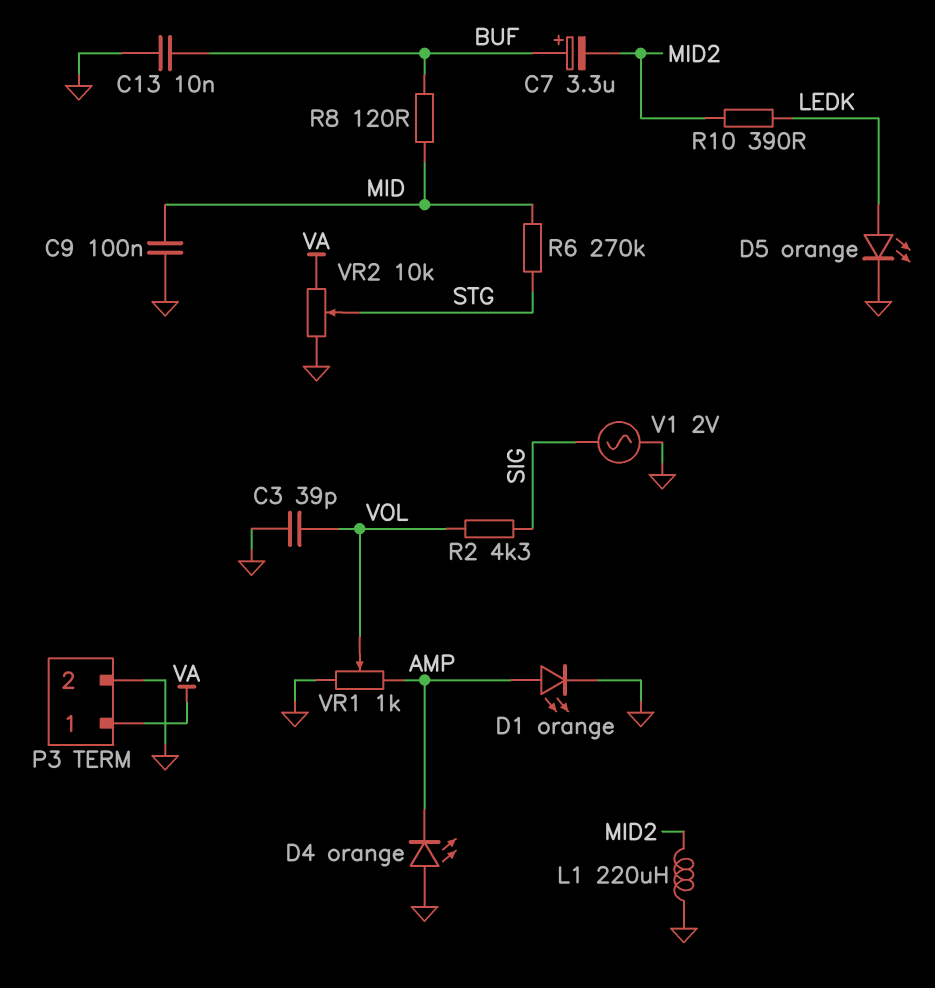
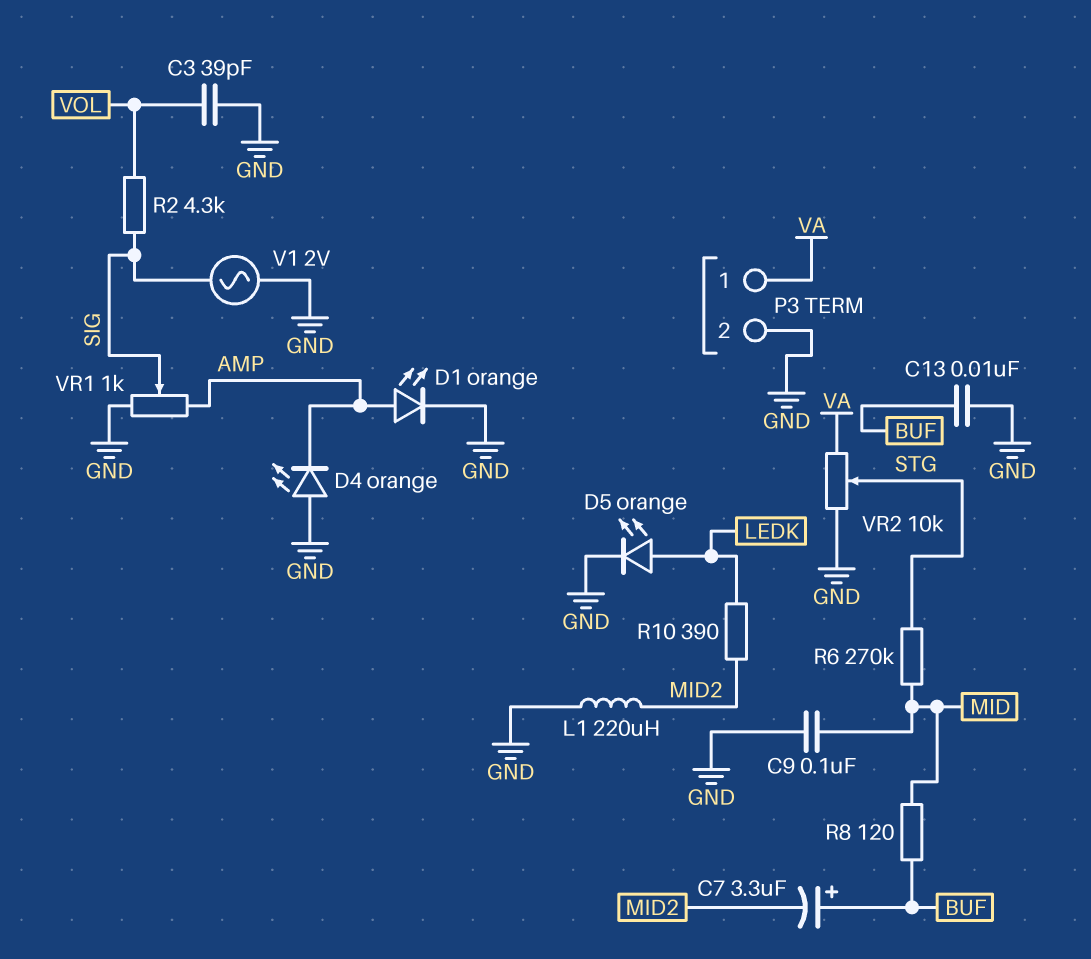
VR1: 1k (AMP, GND, wiper VOL) -> 1k (AMP, GND, wiper SIG)

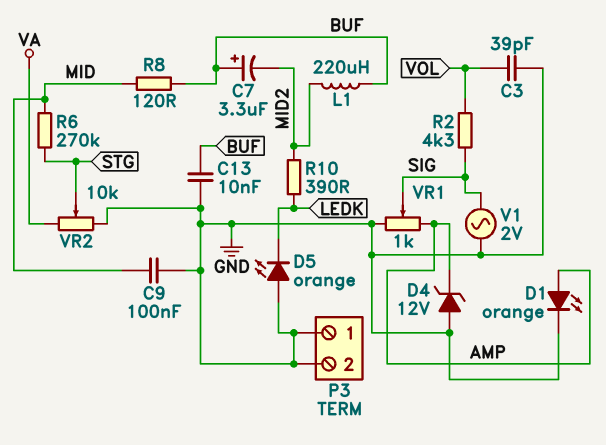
D4: LED orange (A GND, K AMP) -> zener 12V (A GND, K AMP)
D5: LED orange (A LEDK, K GND) -> LED orange (A GND, K LEDK)
L1: 220uH (GND, MID2) -> 220uH (BUF, MID2)
P3 pin 1: VA -> GND

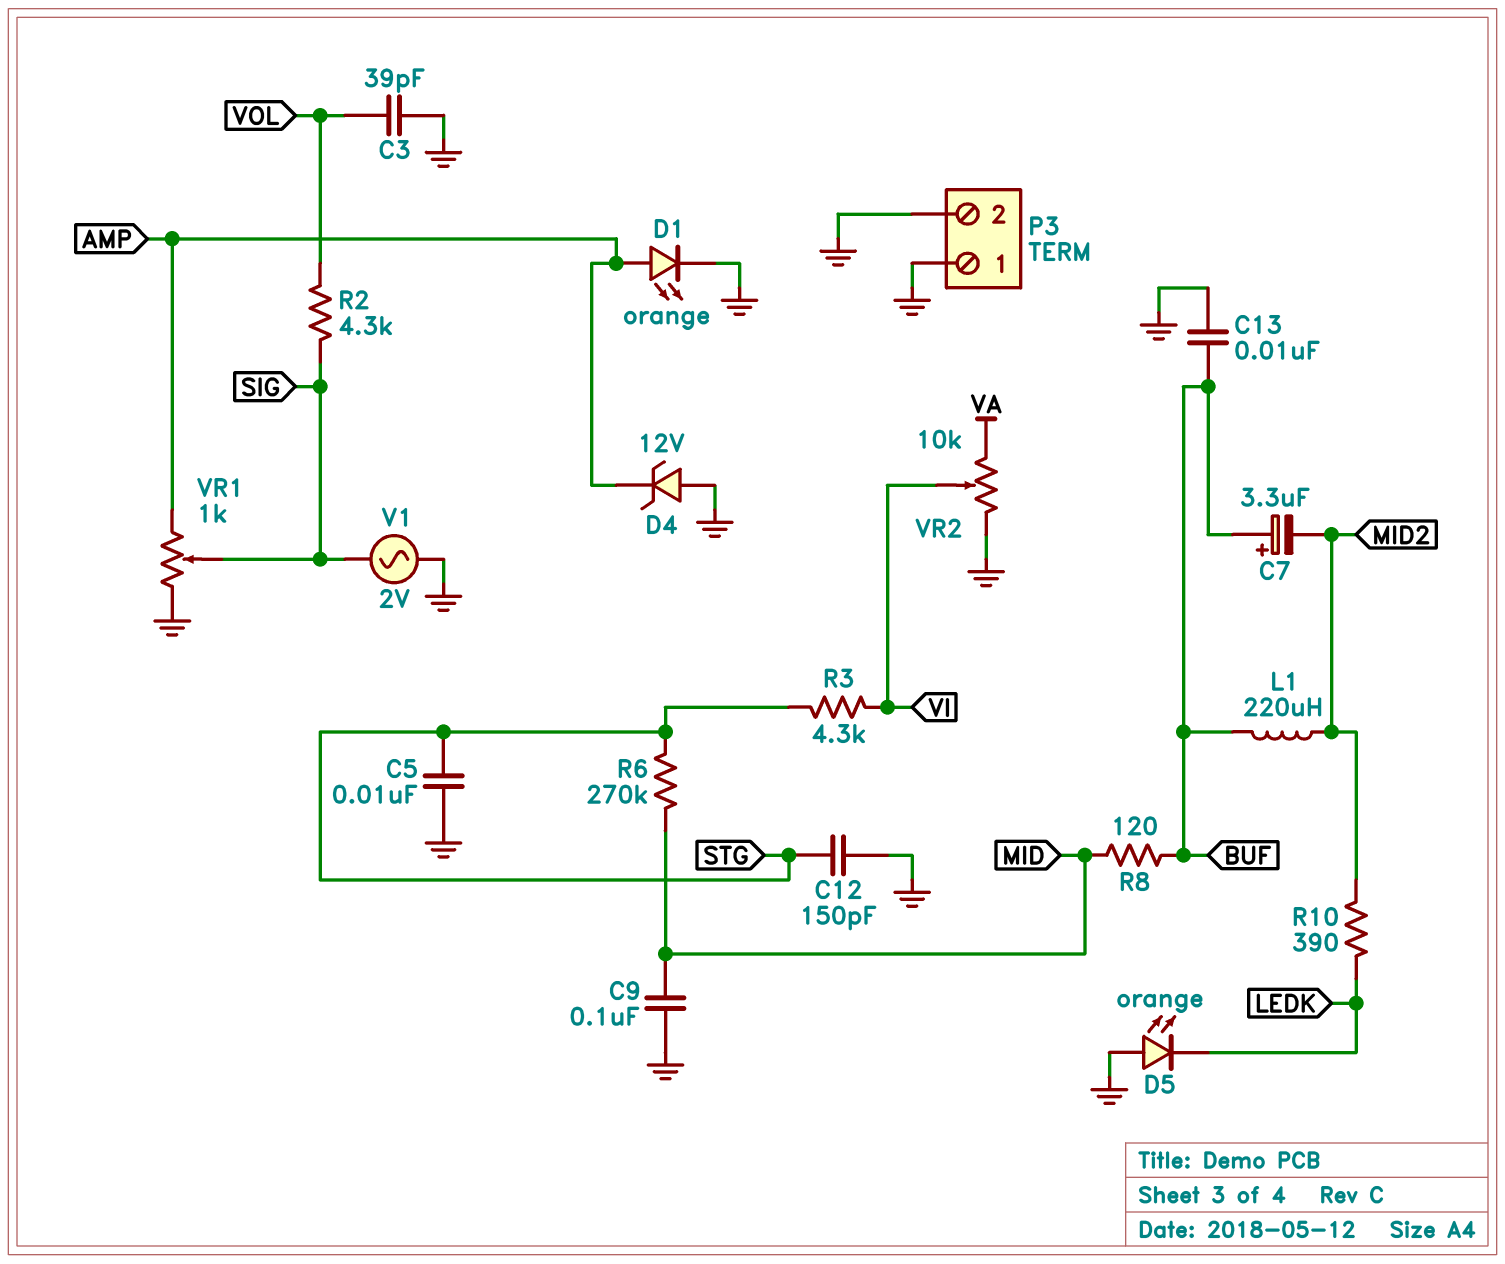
C5: none -> 10nF (GND, STG)
C12: none -> 150pF (GND, STG)
R3: none -> 4.3k (STG, VI)
VR2: 10k (GND, VA, wiper STG) -> 10k (GND, VA, wiper VI)

